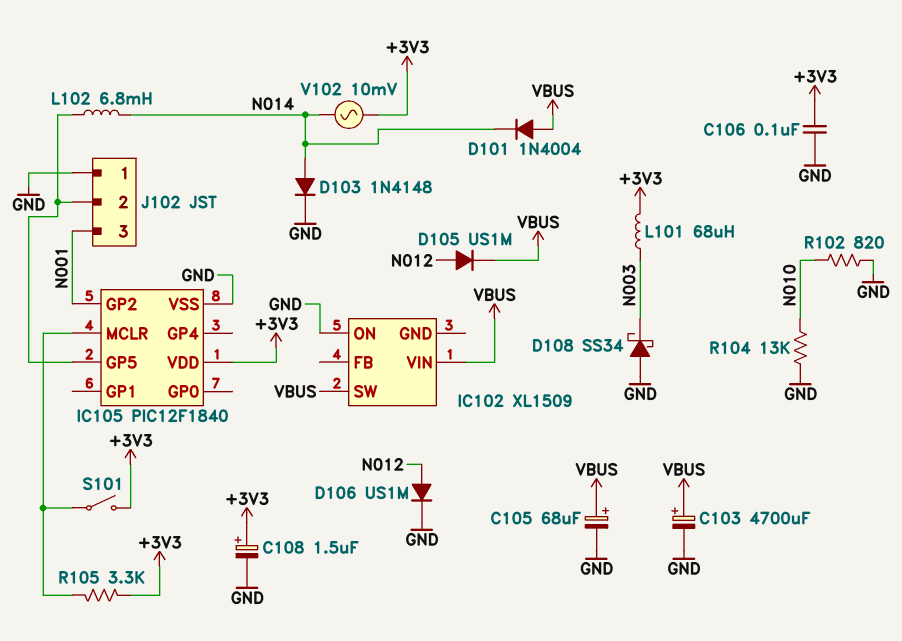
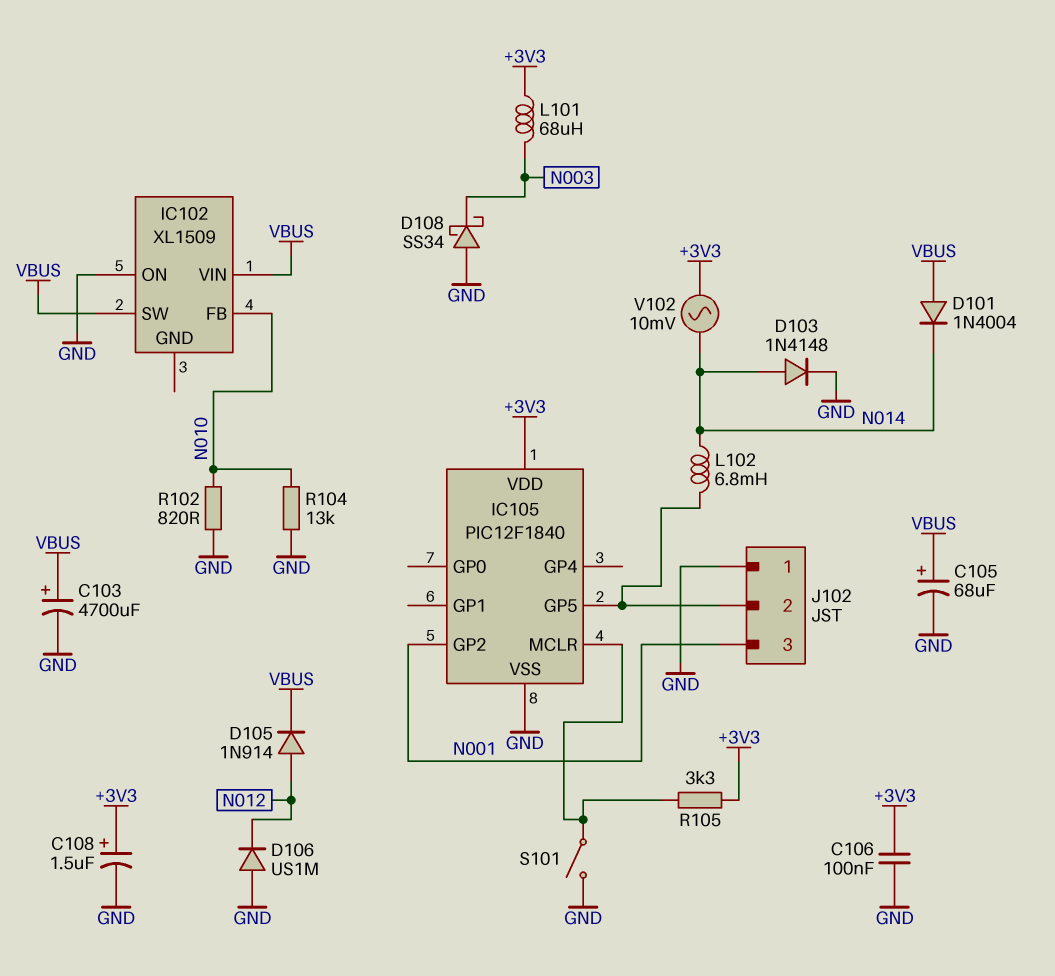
D105: diode US1M (A N012, K VBUS) -> diode 1N914 (A N012, K VBUS)
D106: diode US1M (A N012, K GND) -> diode US1M (A GND, K N012)
IC102 pin FB: none -> N010
S101: switch (+3V3, IC105/MCLR) -> switch (GND, IC105/MCLR)

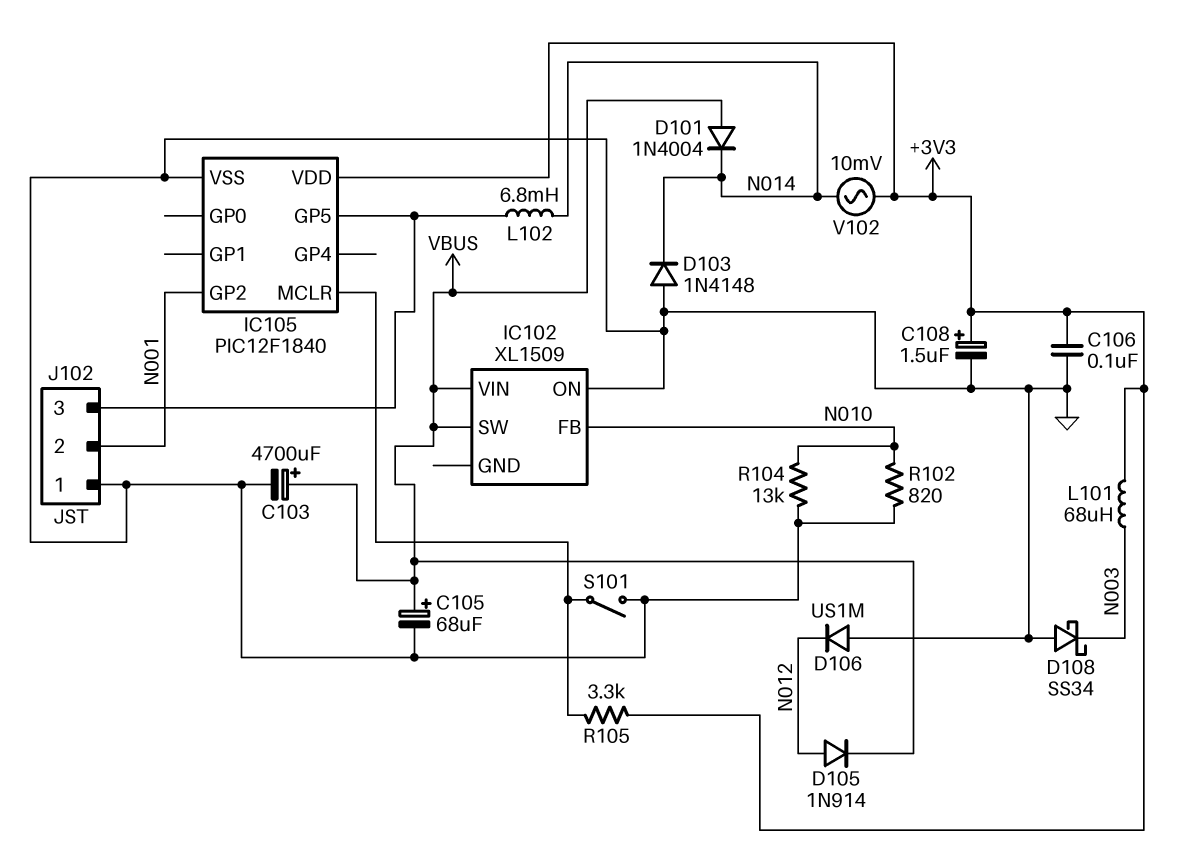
D103: diode 1N4148 (A N014, K GND) -> diode 1N4148 (A GND, K N014)
J102 pin 2: IC105/GP5 -> N001
J102 pin 3: N001 -> IC105/GP5

